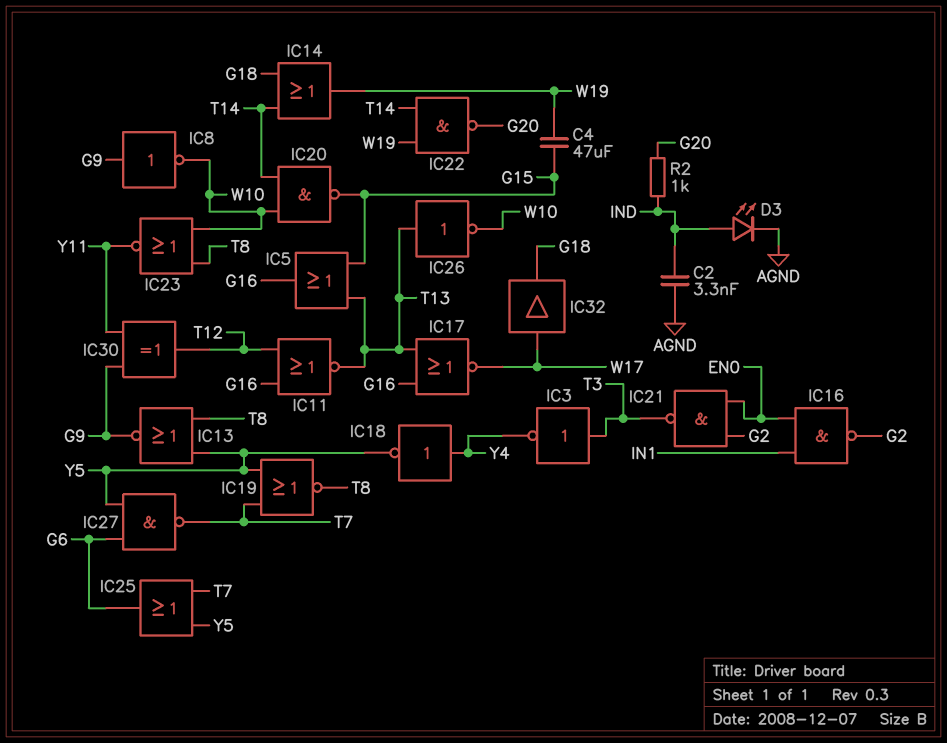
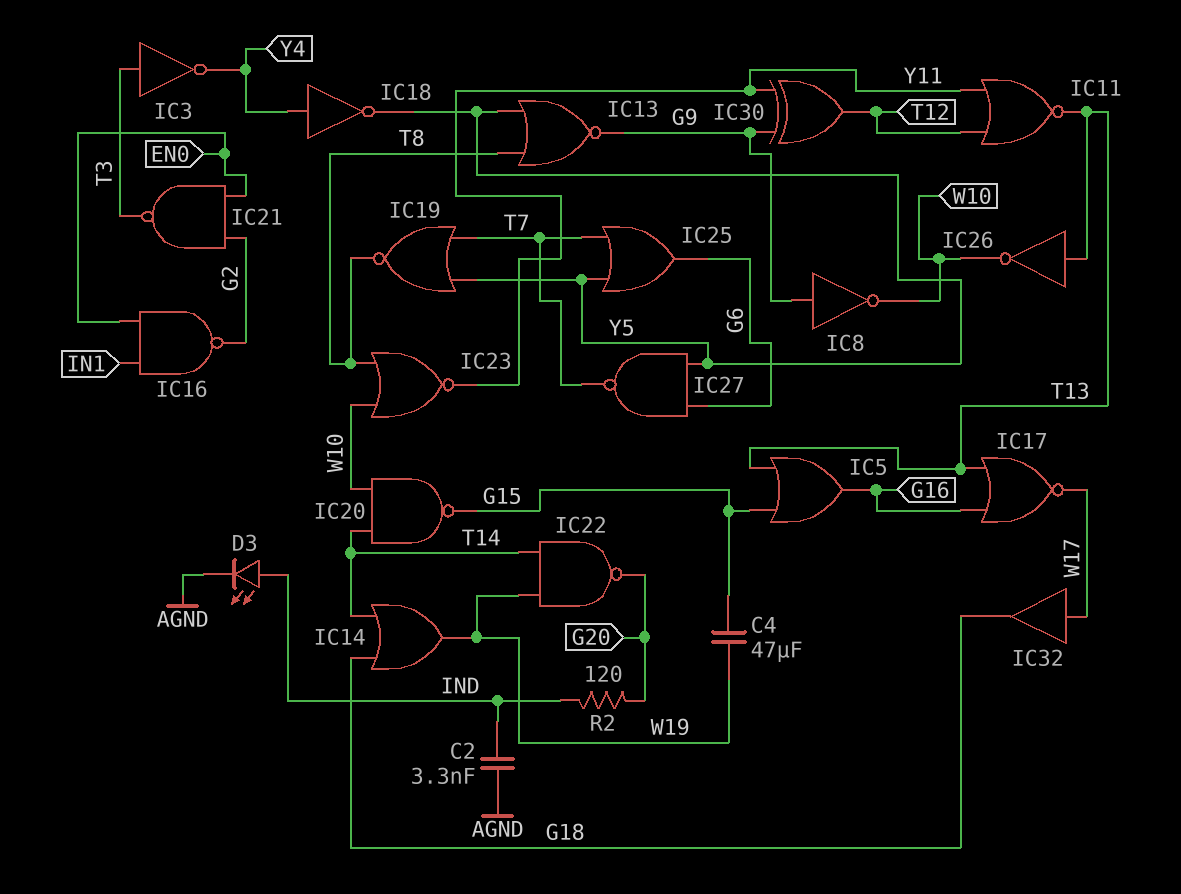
IC11: NOR (in G16, in T12, out T13) -> NOR (in T12, in Y11, out T13)
R2: 1k (G20, IND) -> 120 (G20, IND)

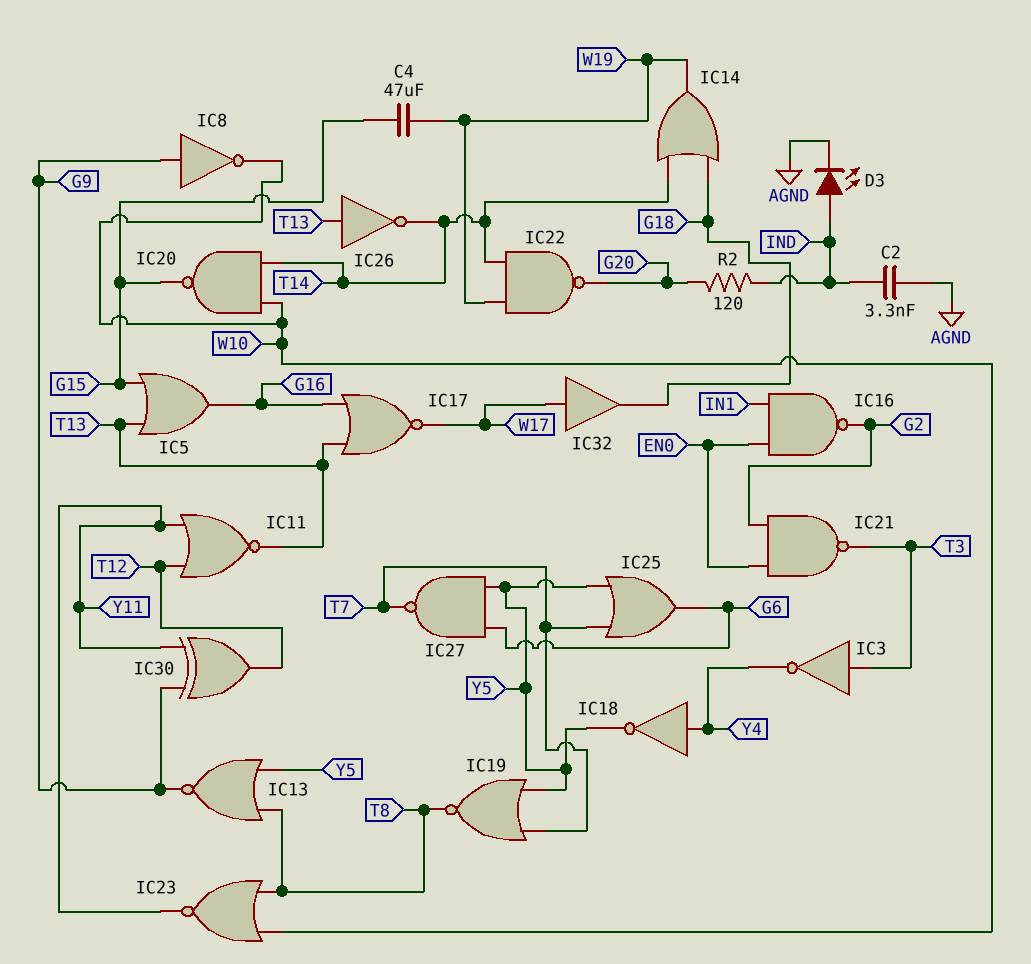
IC26: NOT (in T13, out W10) -> NOT (in T13, out T14)

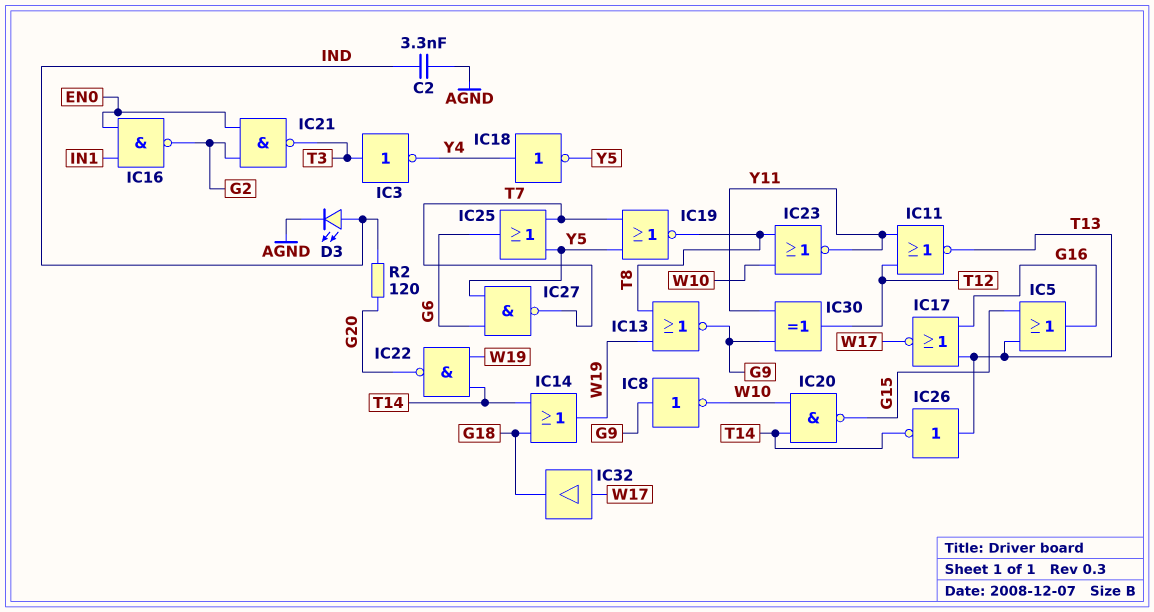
C4: 47uF (G15, W19) -> none
IC13: NOR (in T8, in Y5, out G9) -> NOR (in T8, in W19, out G9)

